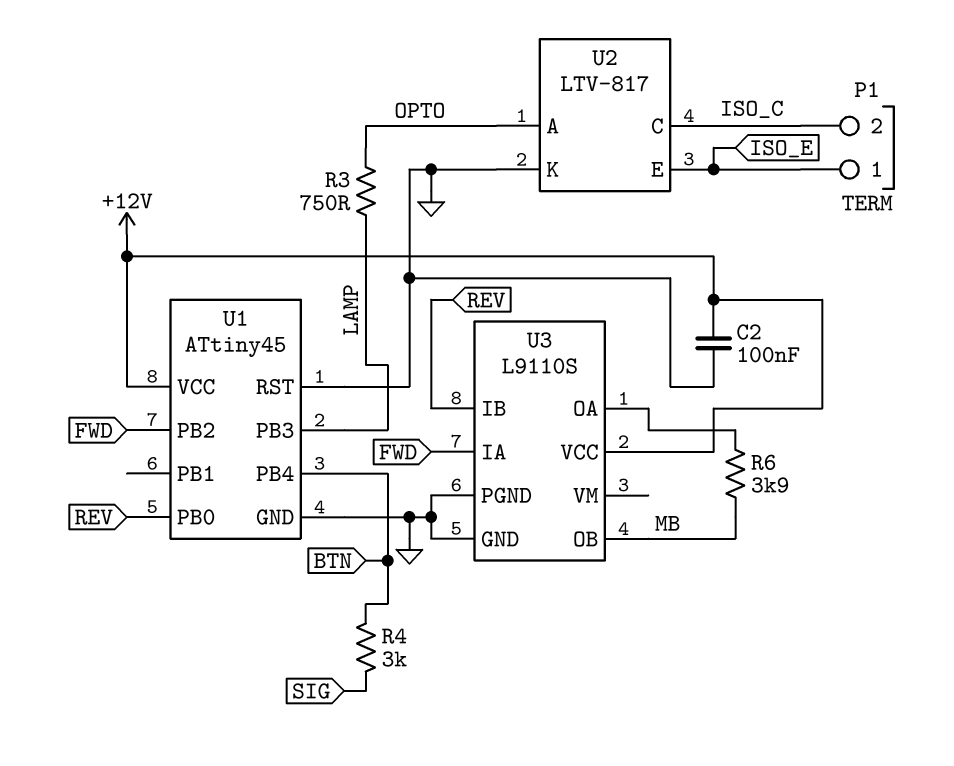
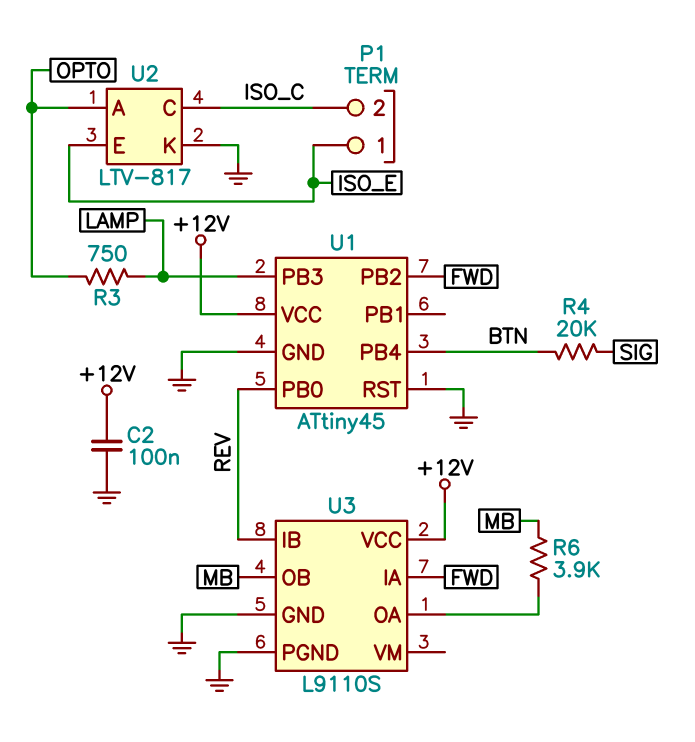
R4: 3k (BTN, SIG) -> 20k (BTN, SIG)

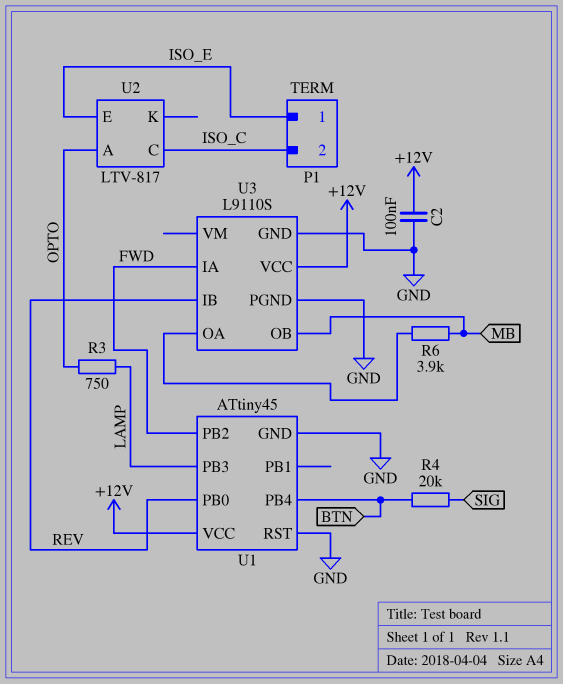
U2 pin K: GND -> none

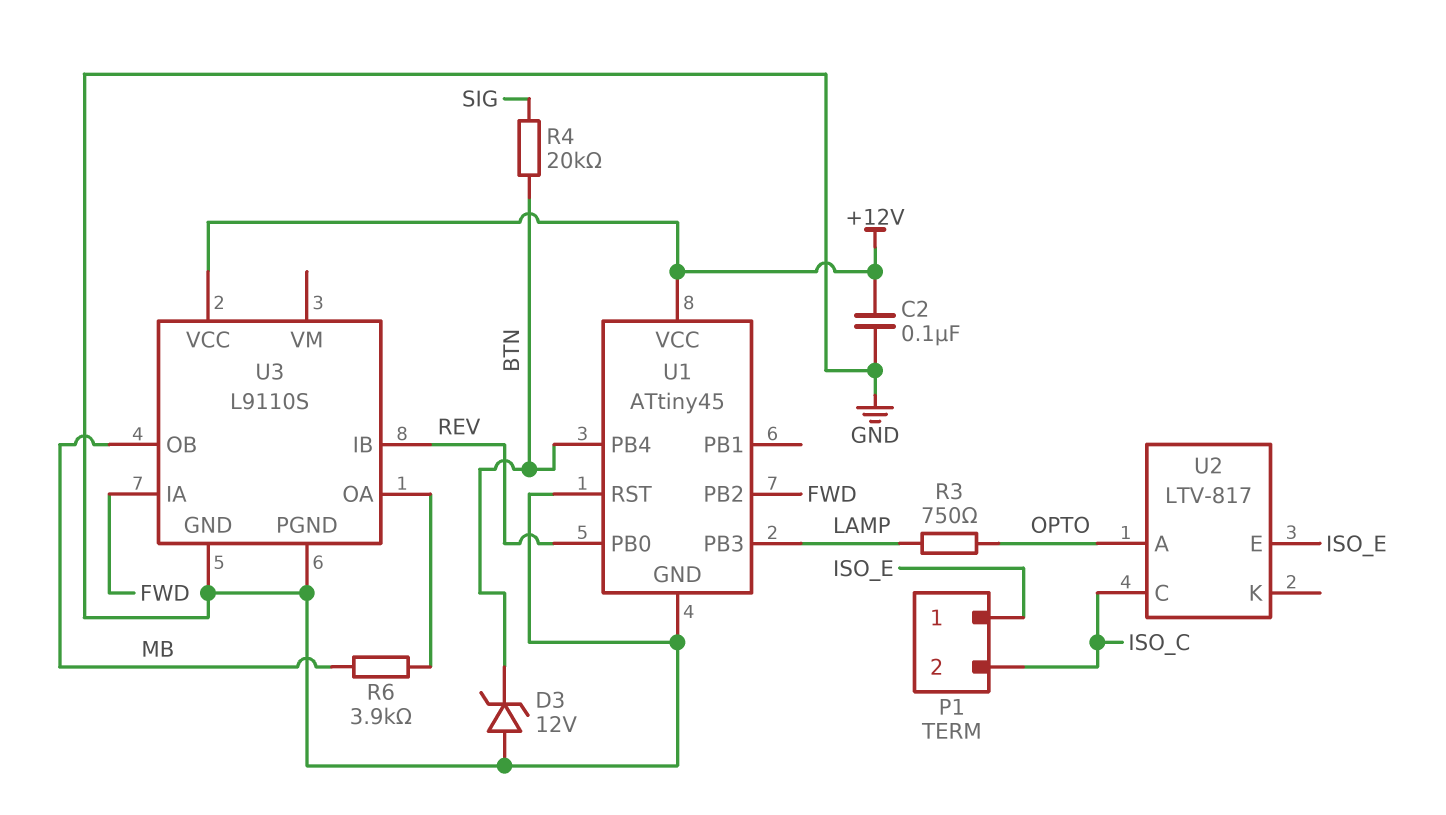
D3: none -> zener 12V (A GND, K BTN)

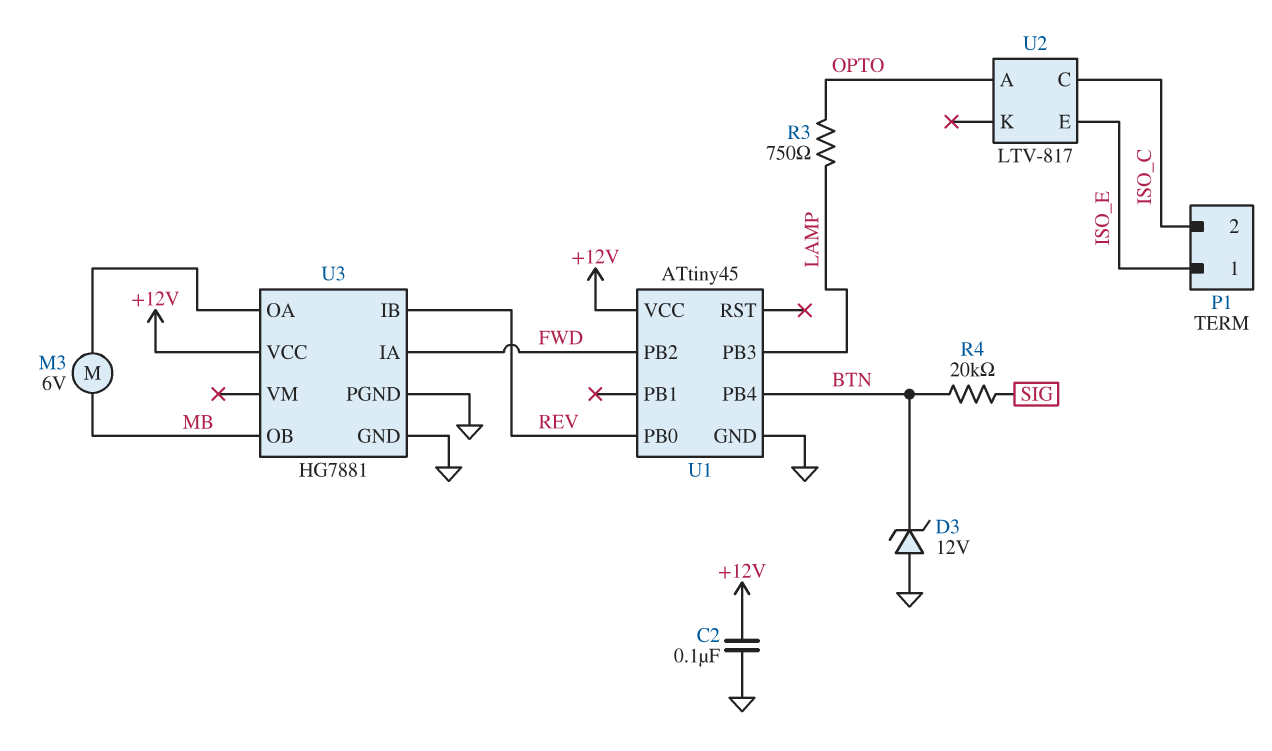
M3: none -> motor 6V (MB, U3/OA)
R6: 3.9k (MB, U3/OA) -> none
U1 pin RST: GND -> none
U3: L9110S -> HG7881

